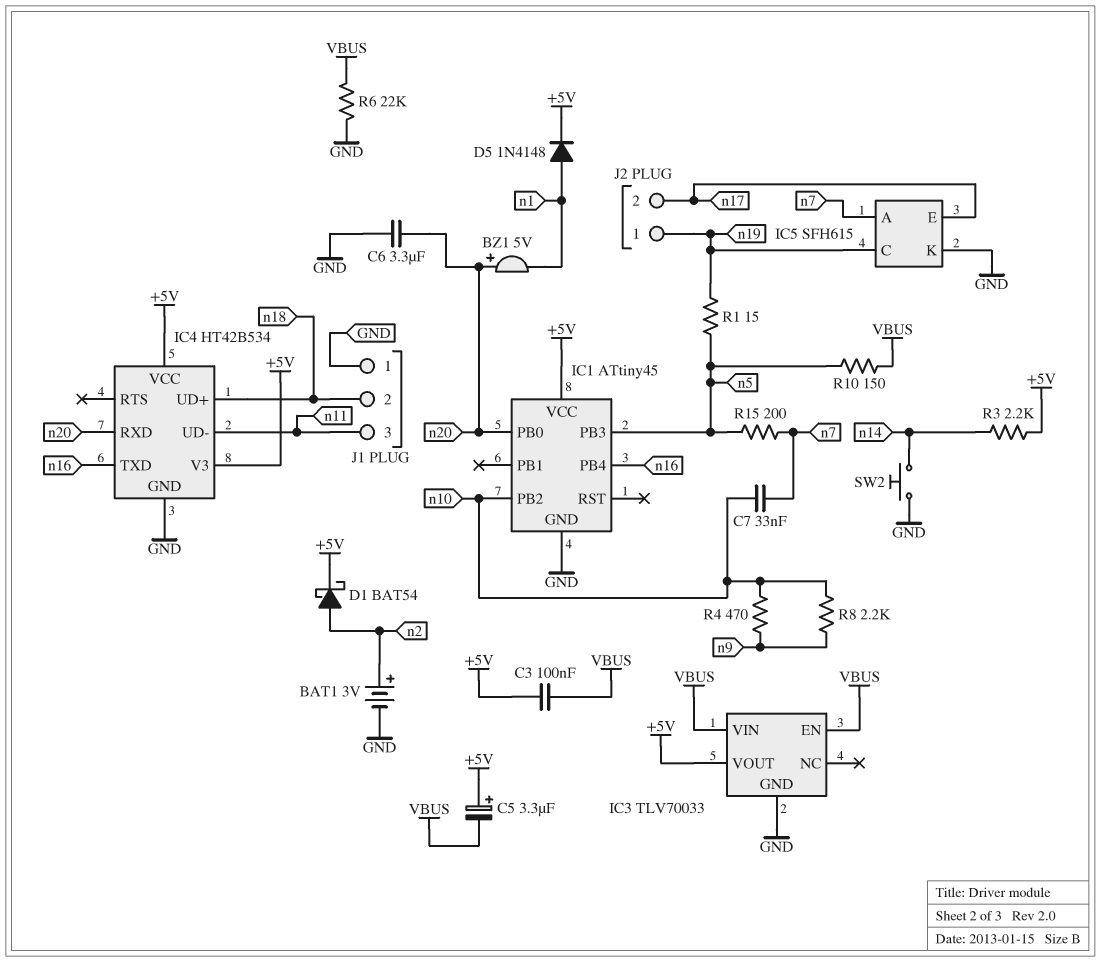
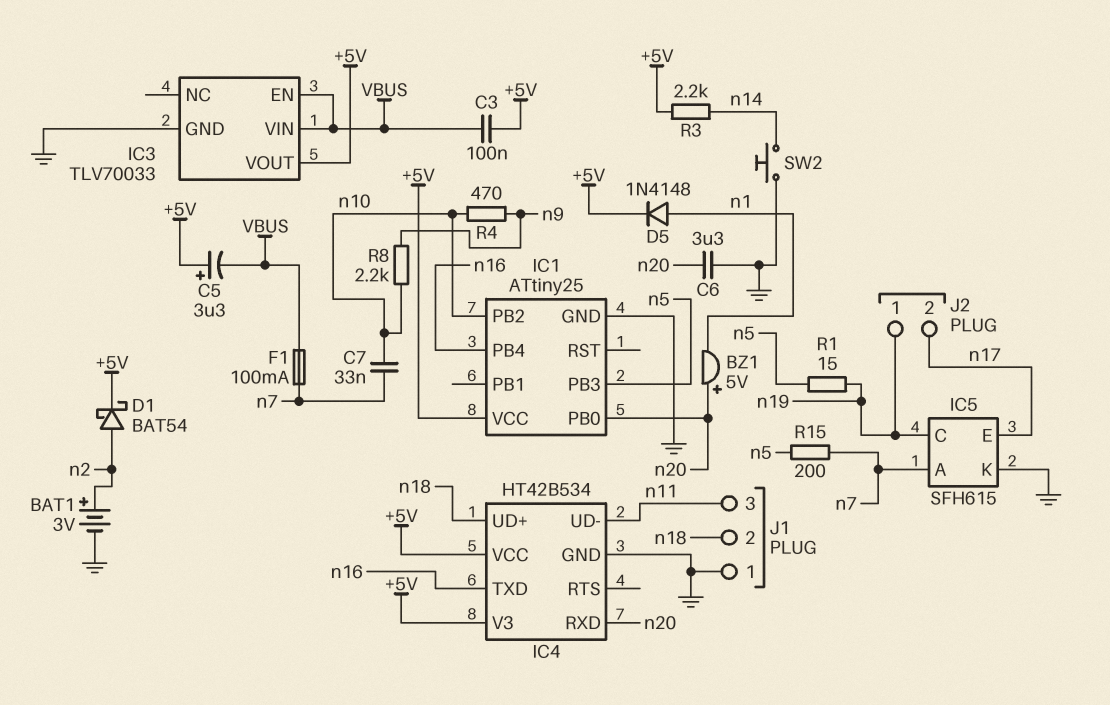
F1: none -> 100mA (VBUS, n7)
IC1: ATtiny45 -> ATtiny25
R6: 22k (GND, VBUS) -> none
R10: 150 (VBUS, n5) -> none

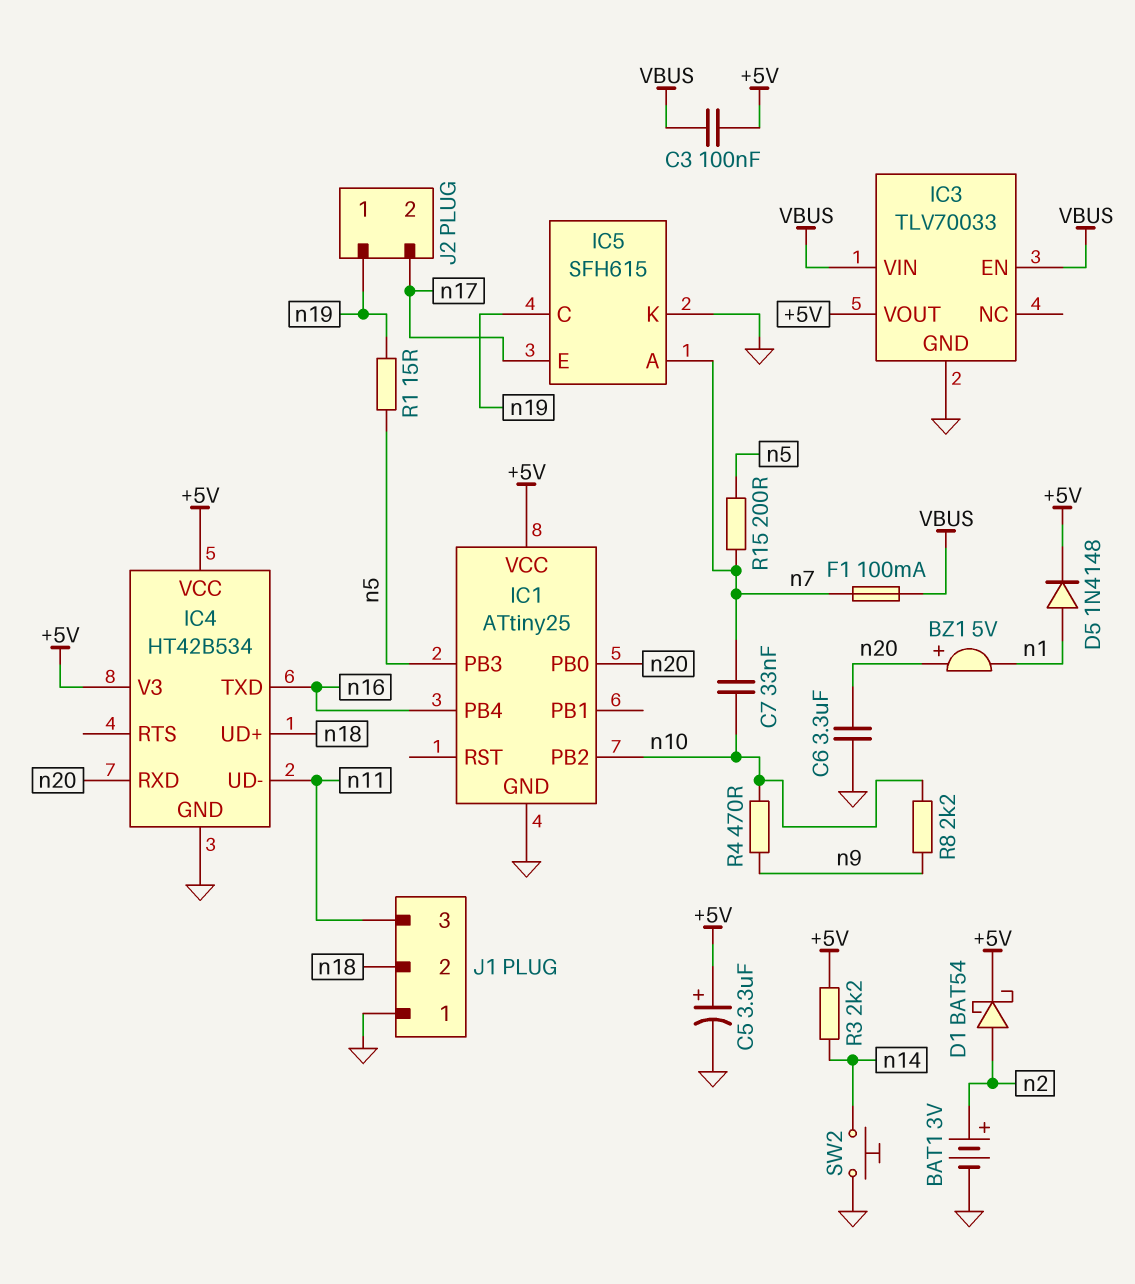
C5: 3.3uF (plus +5V, minus VBUS) -> 3.3uF (plus +5V, minus GND)

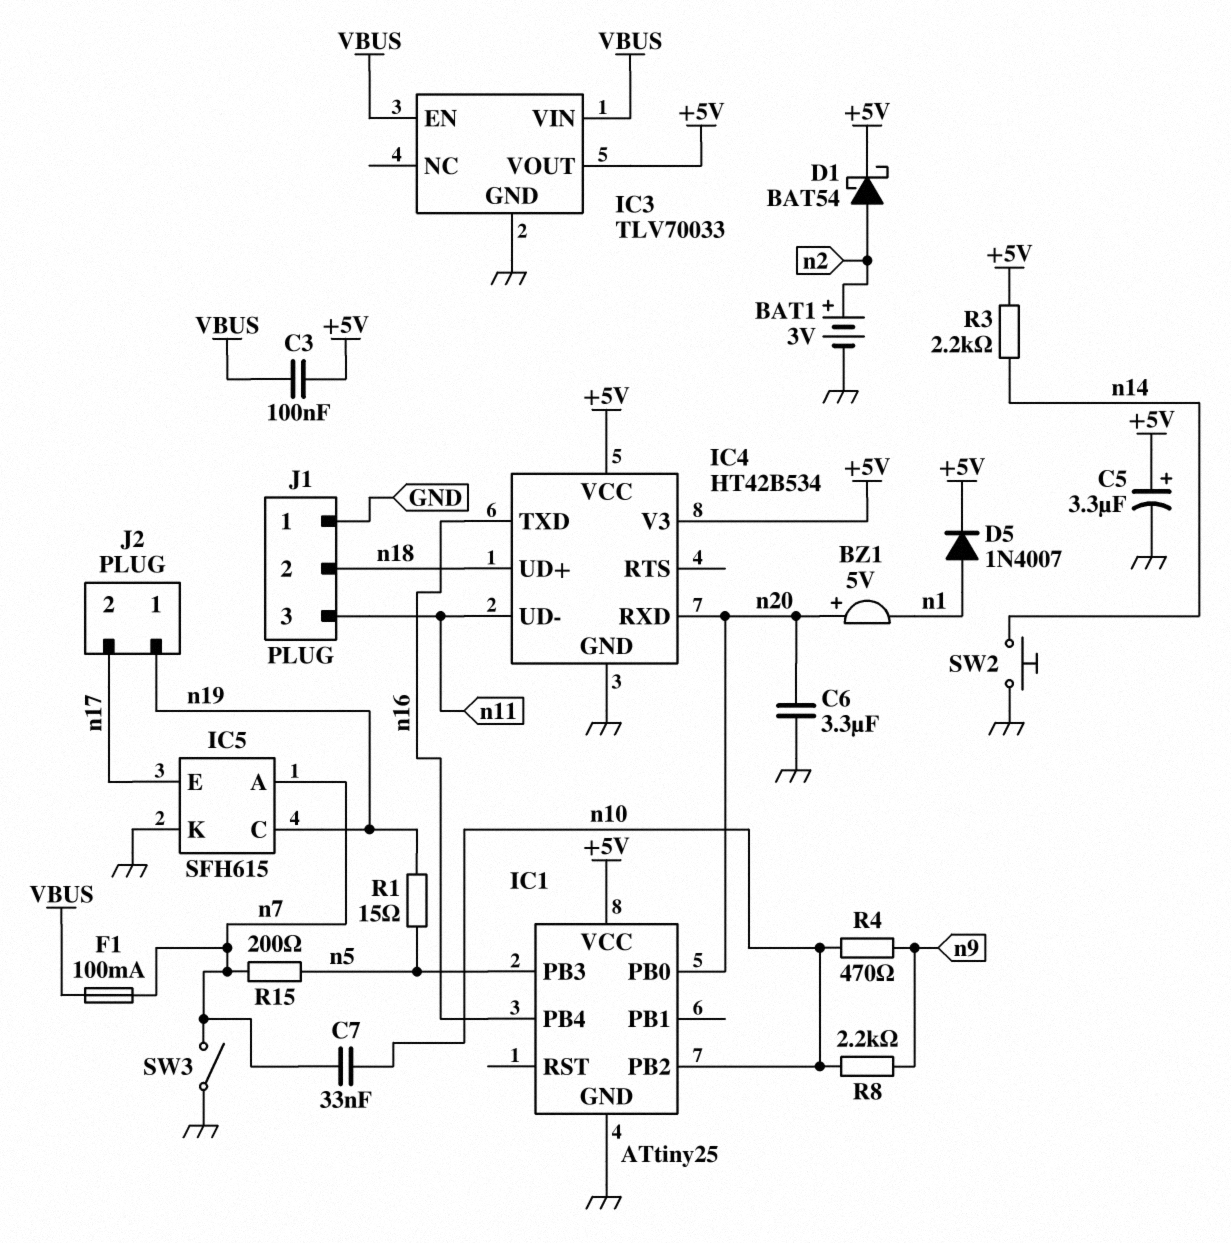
D5: diode 1N4148 (A n1, K +5V) -> diode 1N4007 (A n1, K +5V)
SW3: none -> switch (GND, n7)

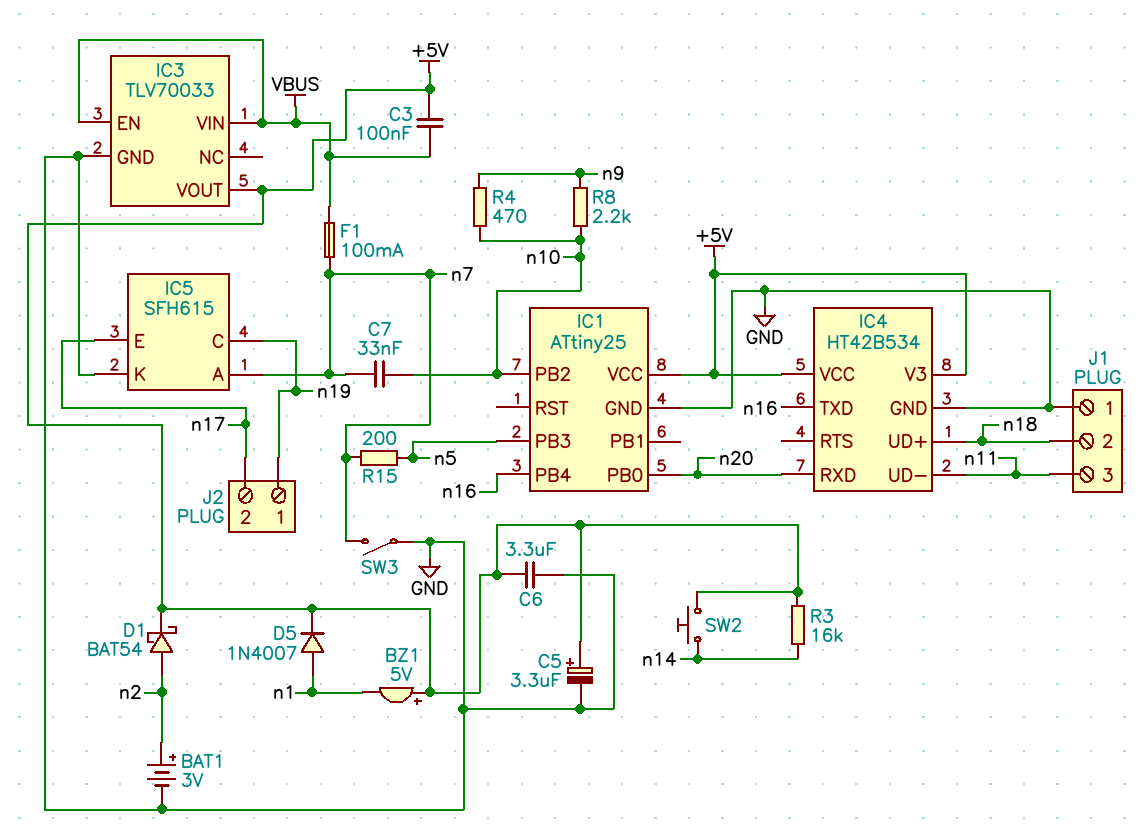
BZ1: buzzer 5V (plus n20, minus n1) -> buzzer 5V (plus +5V, minus n1)
C6: 3.3uF (GND, n20) -> 3.3uF (+5V, GND)
R1: 15 (n5, n19) -> none
R3: 2.2k (+5V, n14) -> 16k (+5V, n14)
SW2: button (GND, n14) -> button (+5V, n14)

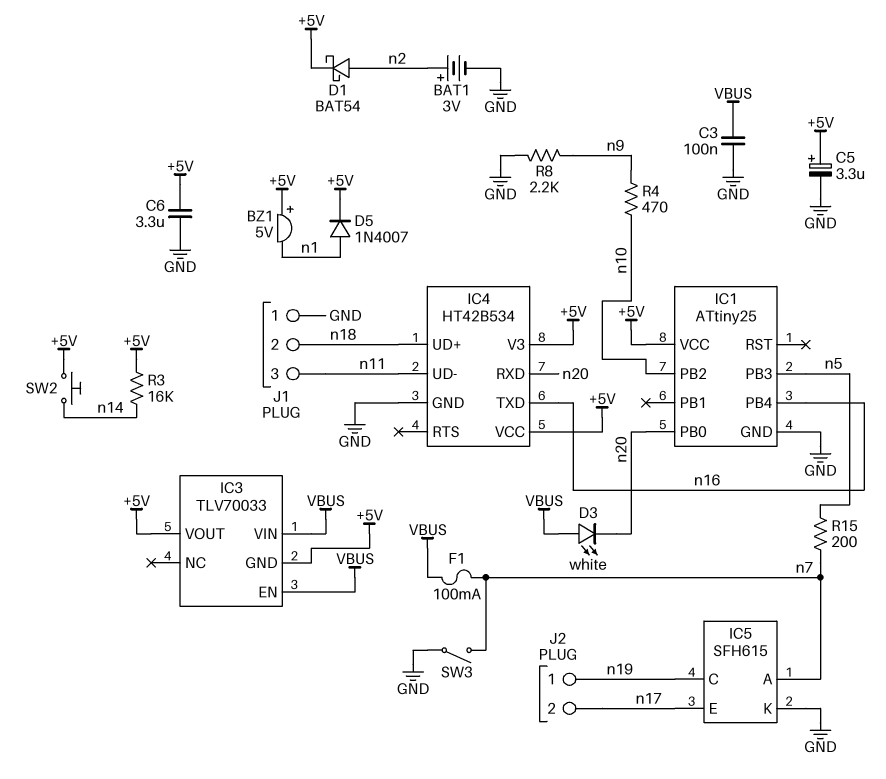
C3: 100nF (+5V, VBUS) -> 100nF (GND, VBUS)
C7: 33nF (n7, n10) -> none
D3: none -> LED white (A VBUS, K n20)
IC3 pin GND: GND -> +5V
R8: 2.2k (n9, n10) -> 2.2k (GND, n9)

